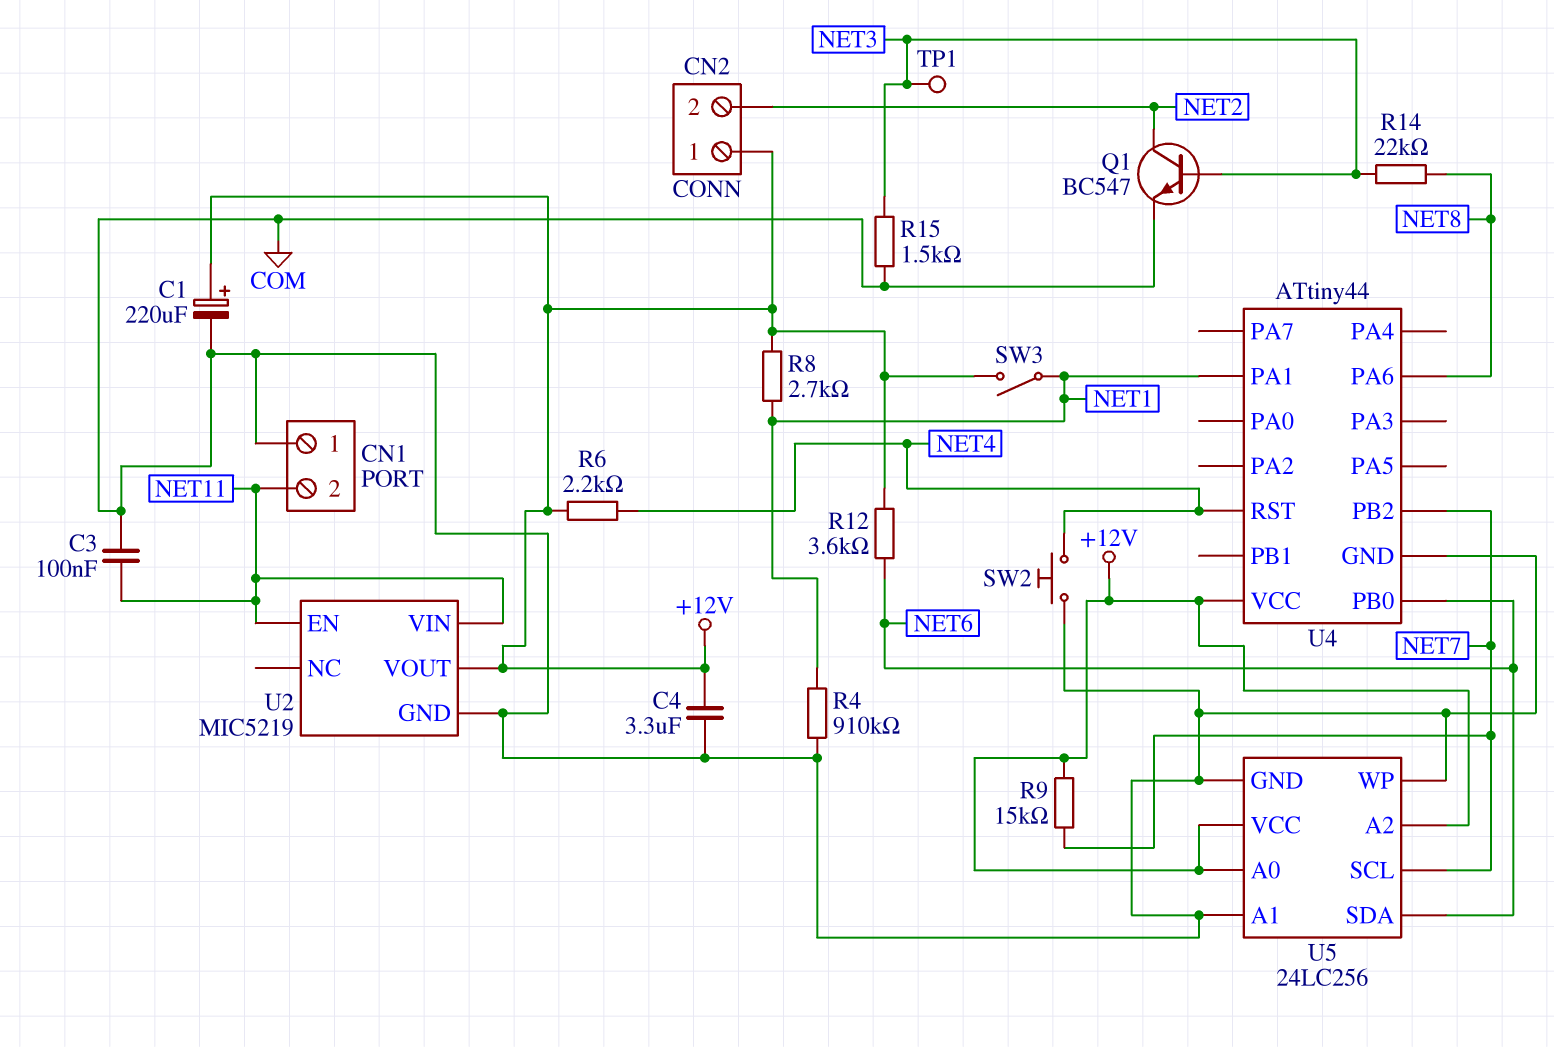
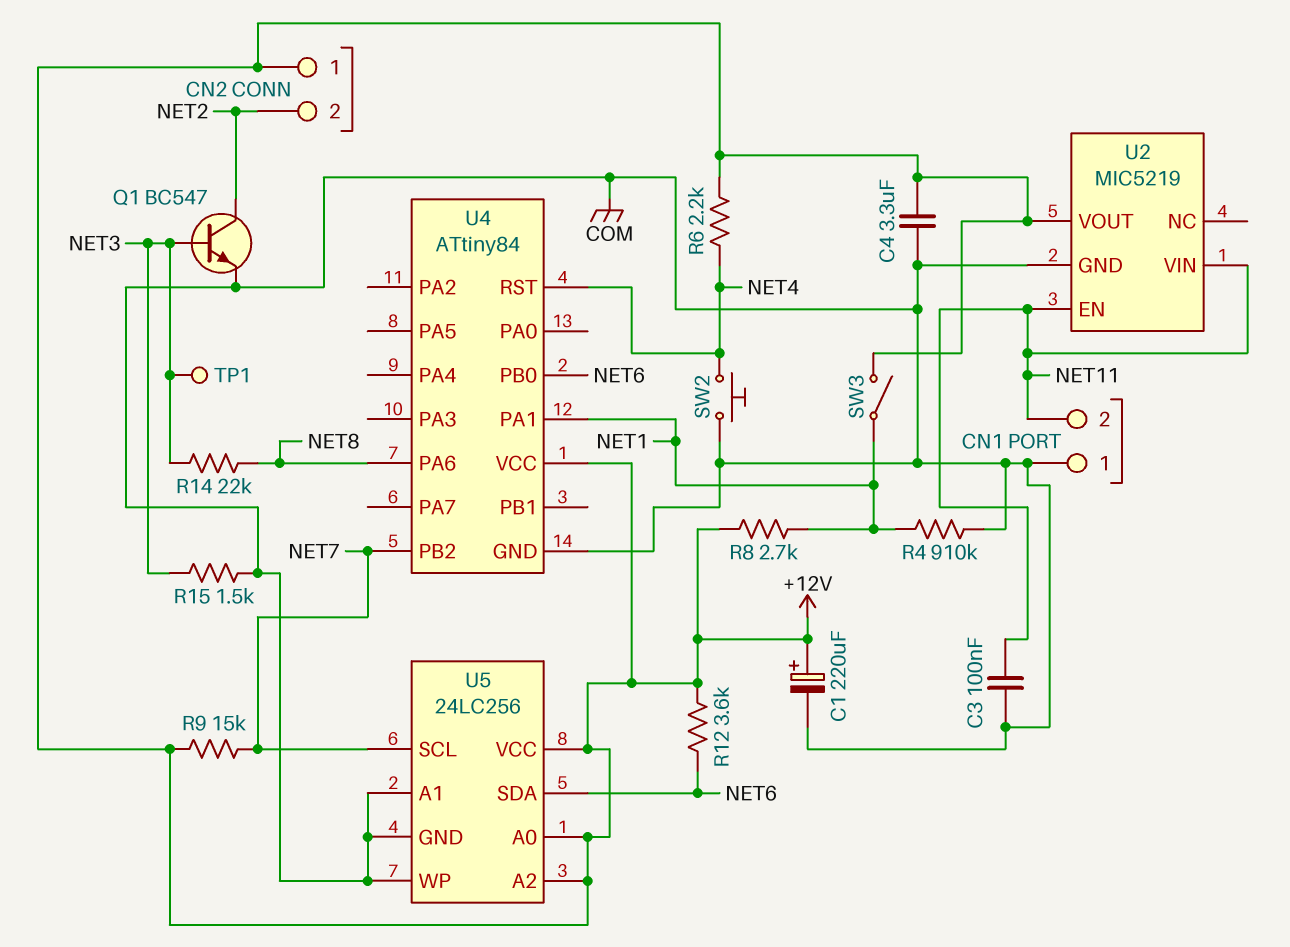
U4: ATtiny44 -> ATtiny84

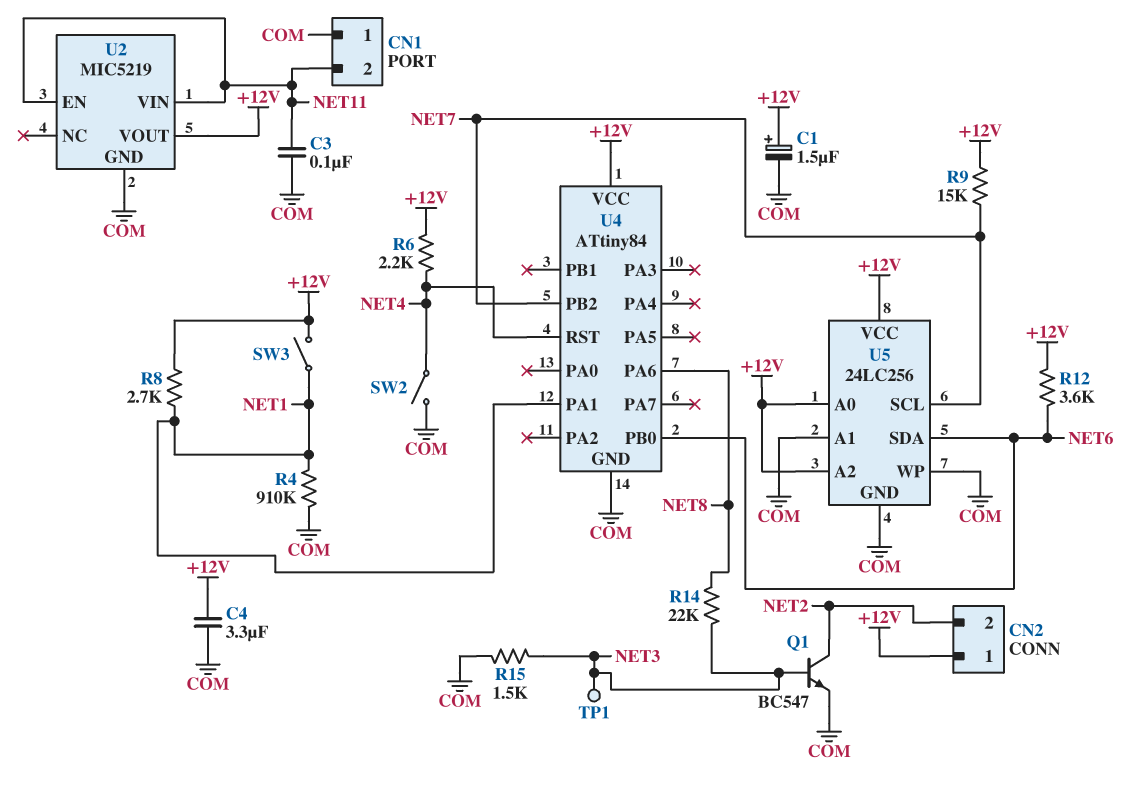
C1: 220uF (plus +12V, minus COM) -> 1.5uF (plus +12V, minus COM)
SW2: button (COM, NET4) -> switch (COM, NET4)

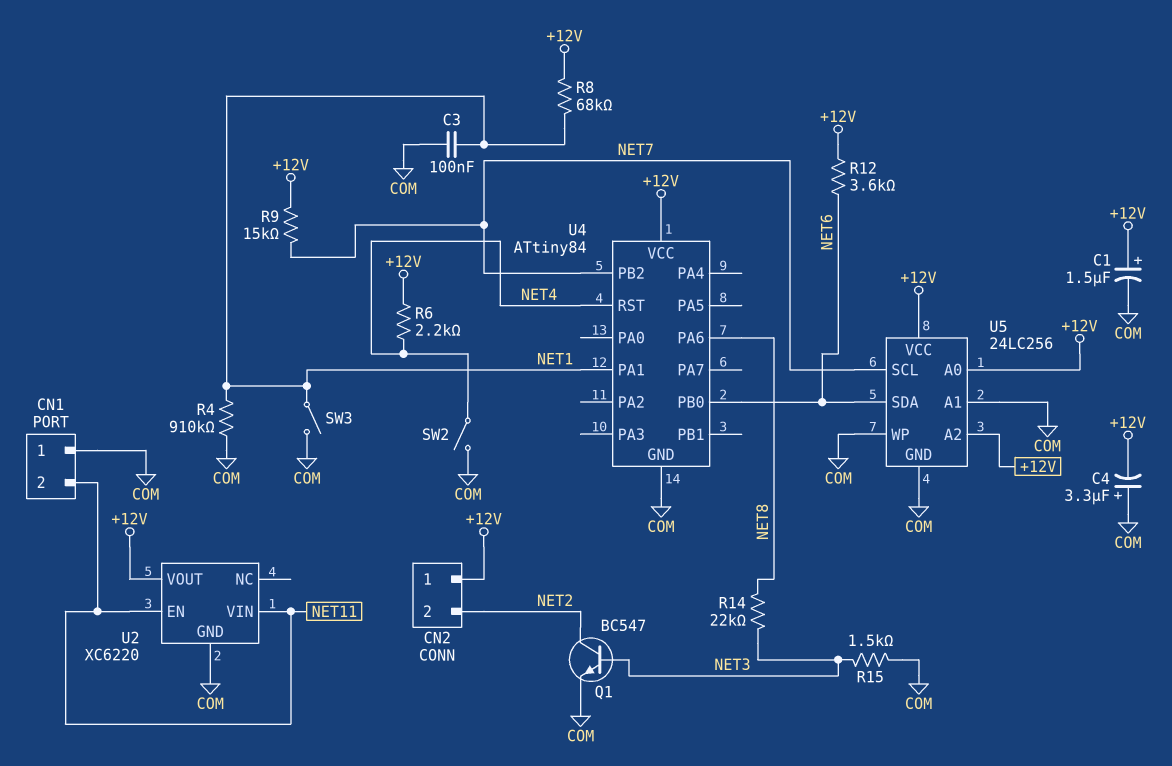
C3: 100nF (COM, NET11) -> 100nF (COM, NET1)
C4: 3.3uF (+12V, COM) -> 3.3uF (plus COM, minus +12V)
R8: 2.7k (+12V, NET1) -> 68k (+12V, NET1)
SW3: switch (+12V, NET1) -> switch (COM, NET1)
TP1: test point (NET3) -> none
U2: MIC5219 -> XC6220

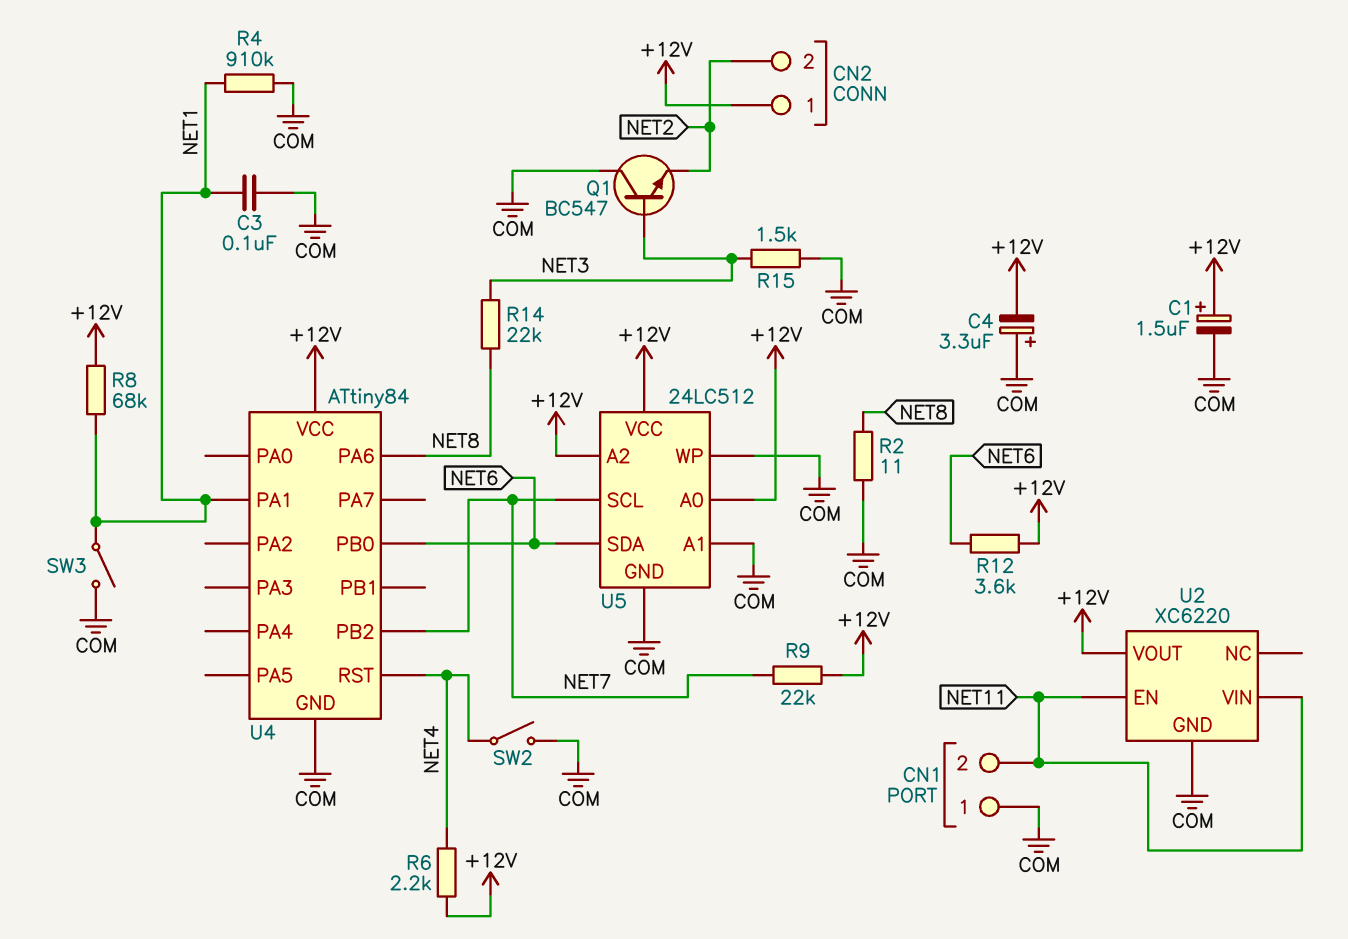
Q1: NPN BC547 (B NET3, C NET2, E COM) -> NPN BC547 (B NET3, C COM, E NET2)
R2: none -> 11 (COM, NET8)
R9: 15k (+12V, NET7) -> 22k (+12V, NET7)
U5: 24LC256 -> 24LC512

